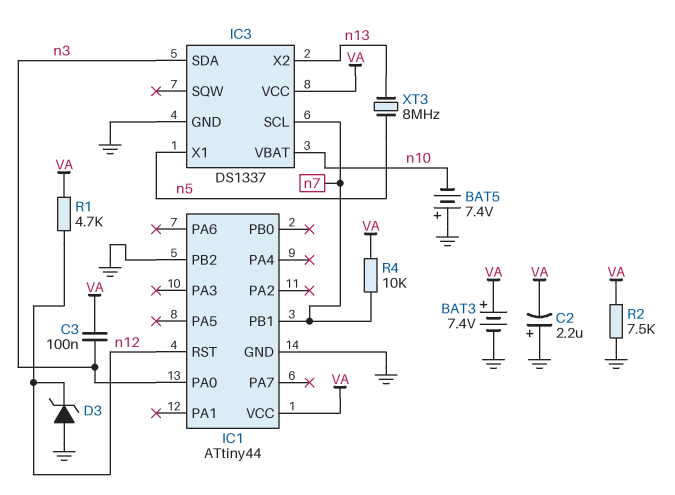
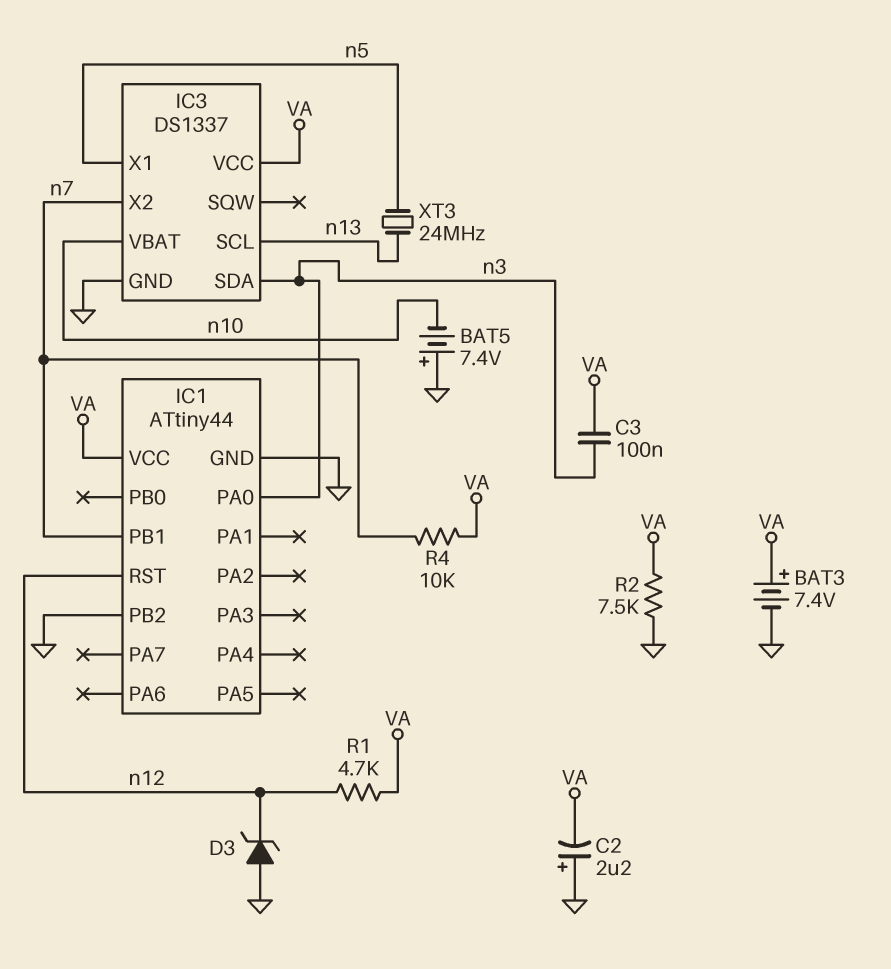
IC3 pin SCL: n7 -> n13
IC3 pin X2: n13 -> n7
XT3: 8MHz (n5, n13) -> 24MHz (n5, n13)

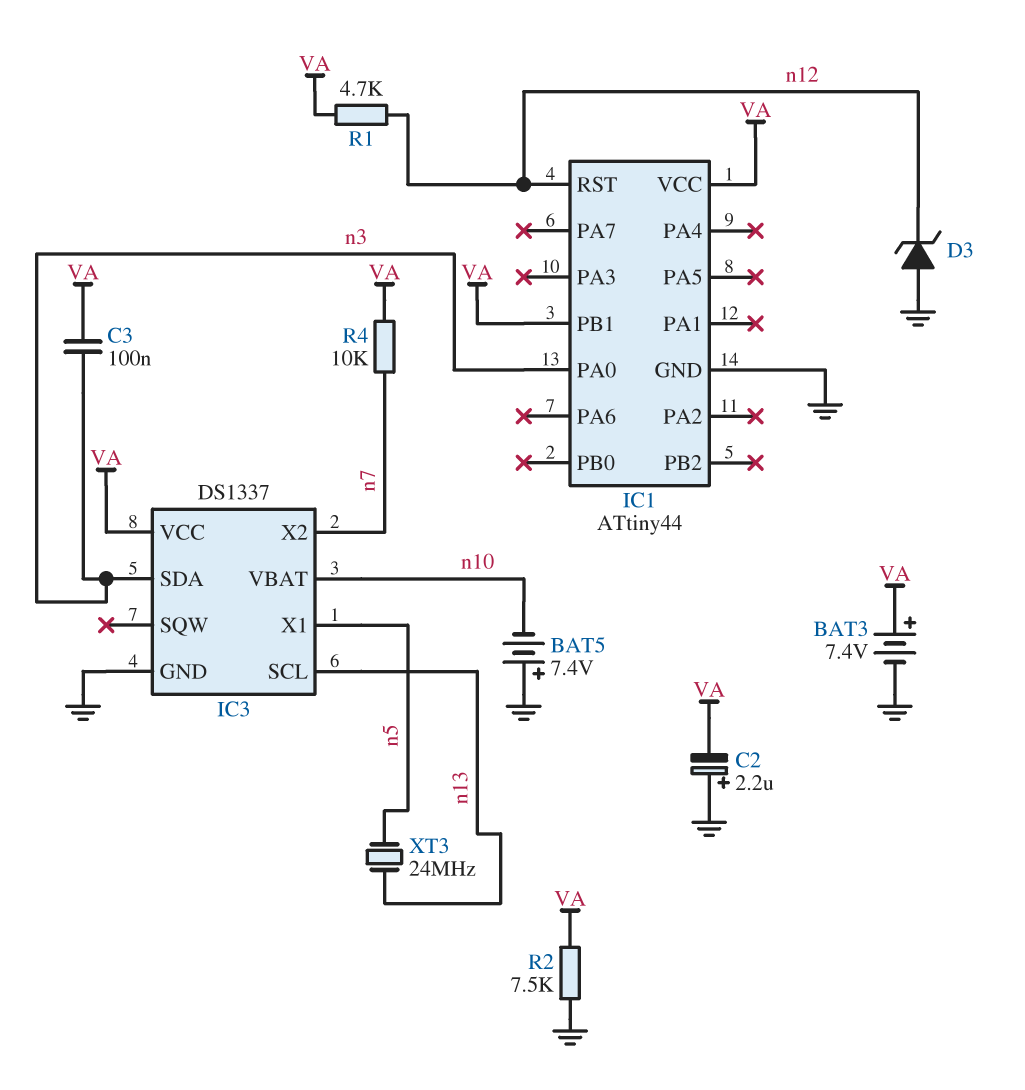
IC1 pin PB1: n7 -> VA
IC1 pin PB2: GND -> none

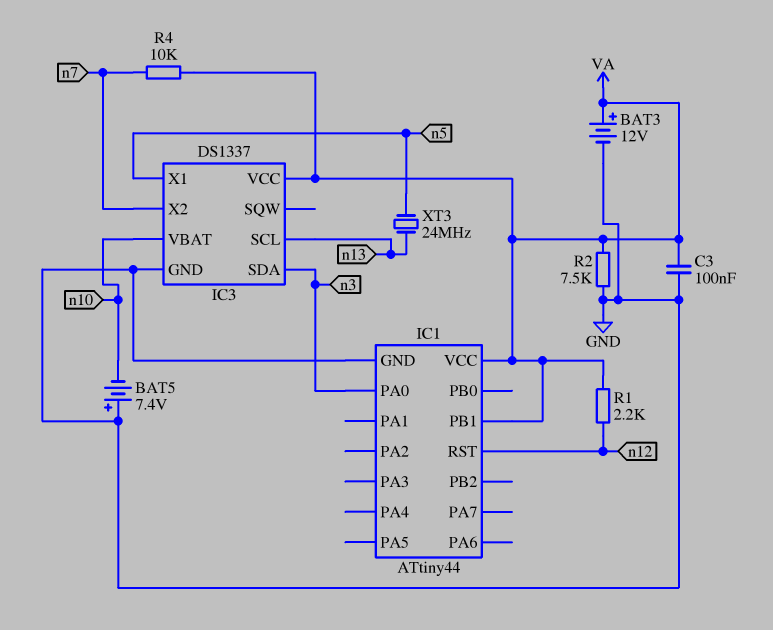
BAT3: 7.4V (plus VA, minus GND) -> 12V (plus VA, minus GND)
C2: 2.2uF (plus GND, minus VA) -> none
C3: 100nF (VA, n3) -> 100nF (GND, VA)
D3: zener (A GND, K n12) -> none
R1: 4.7k (VA, n12) -> 2.2k (VA, n12)

